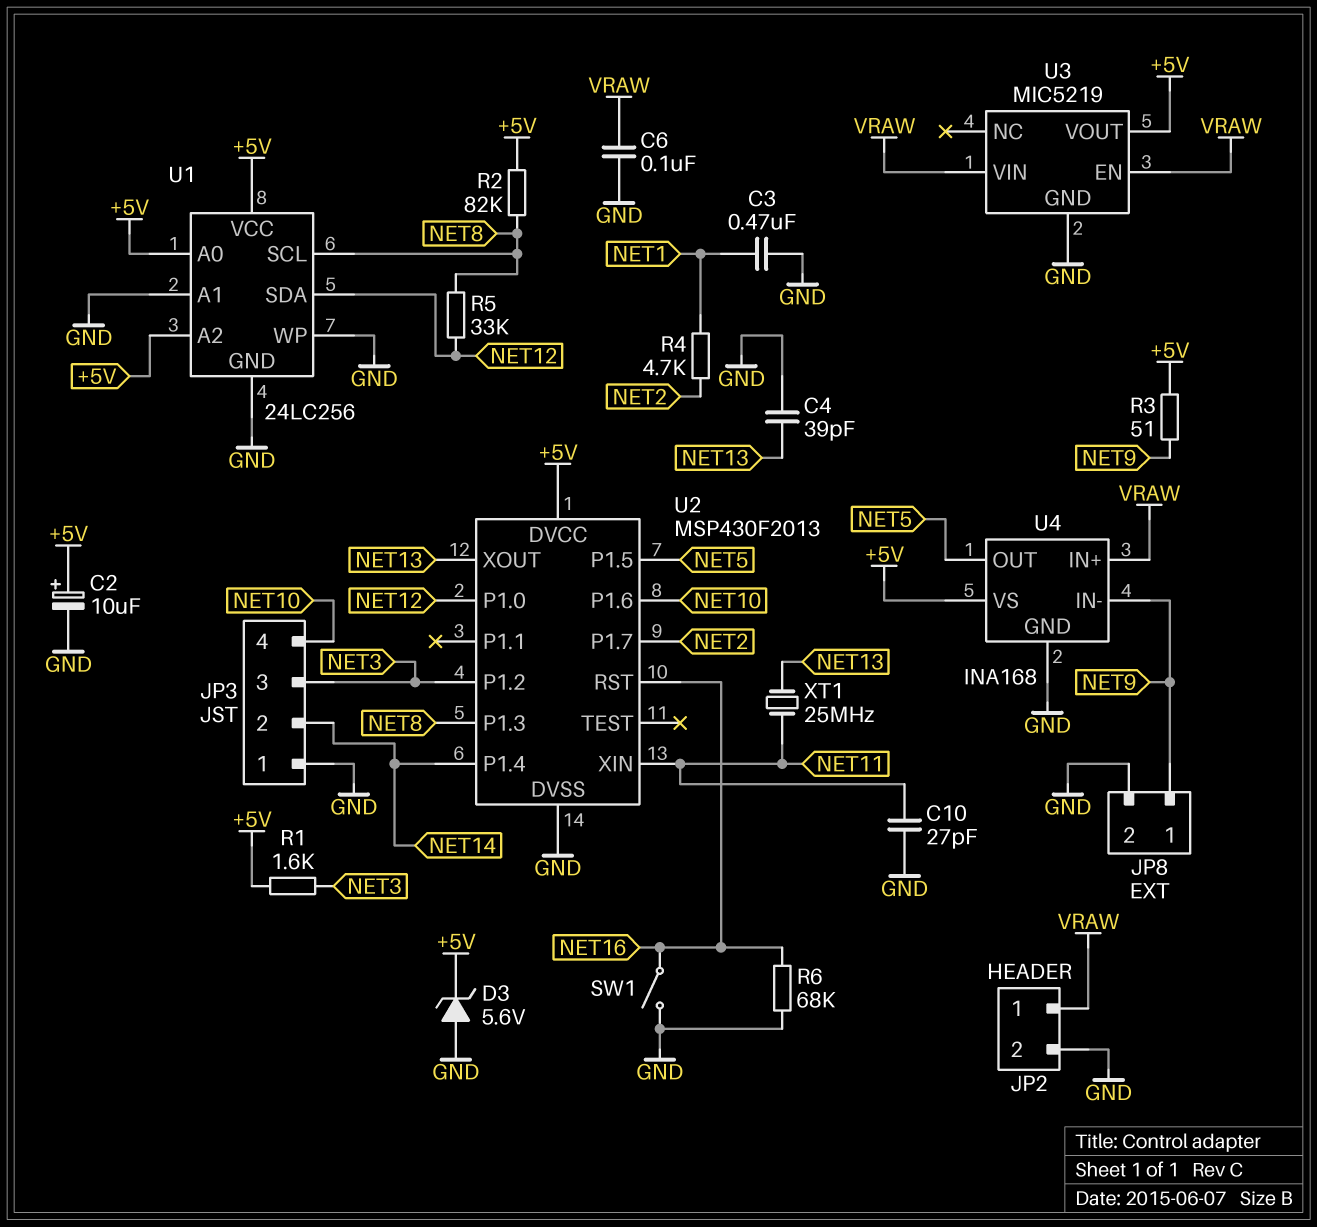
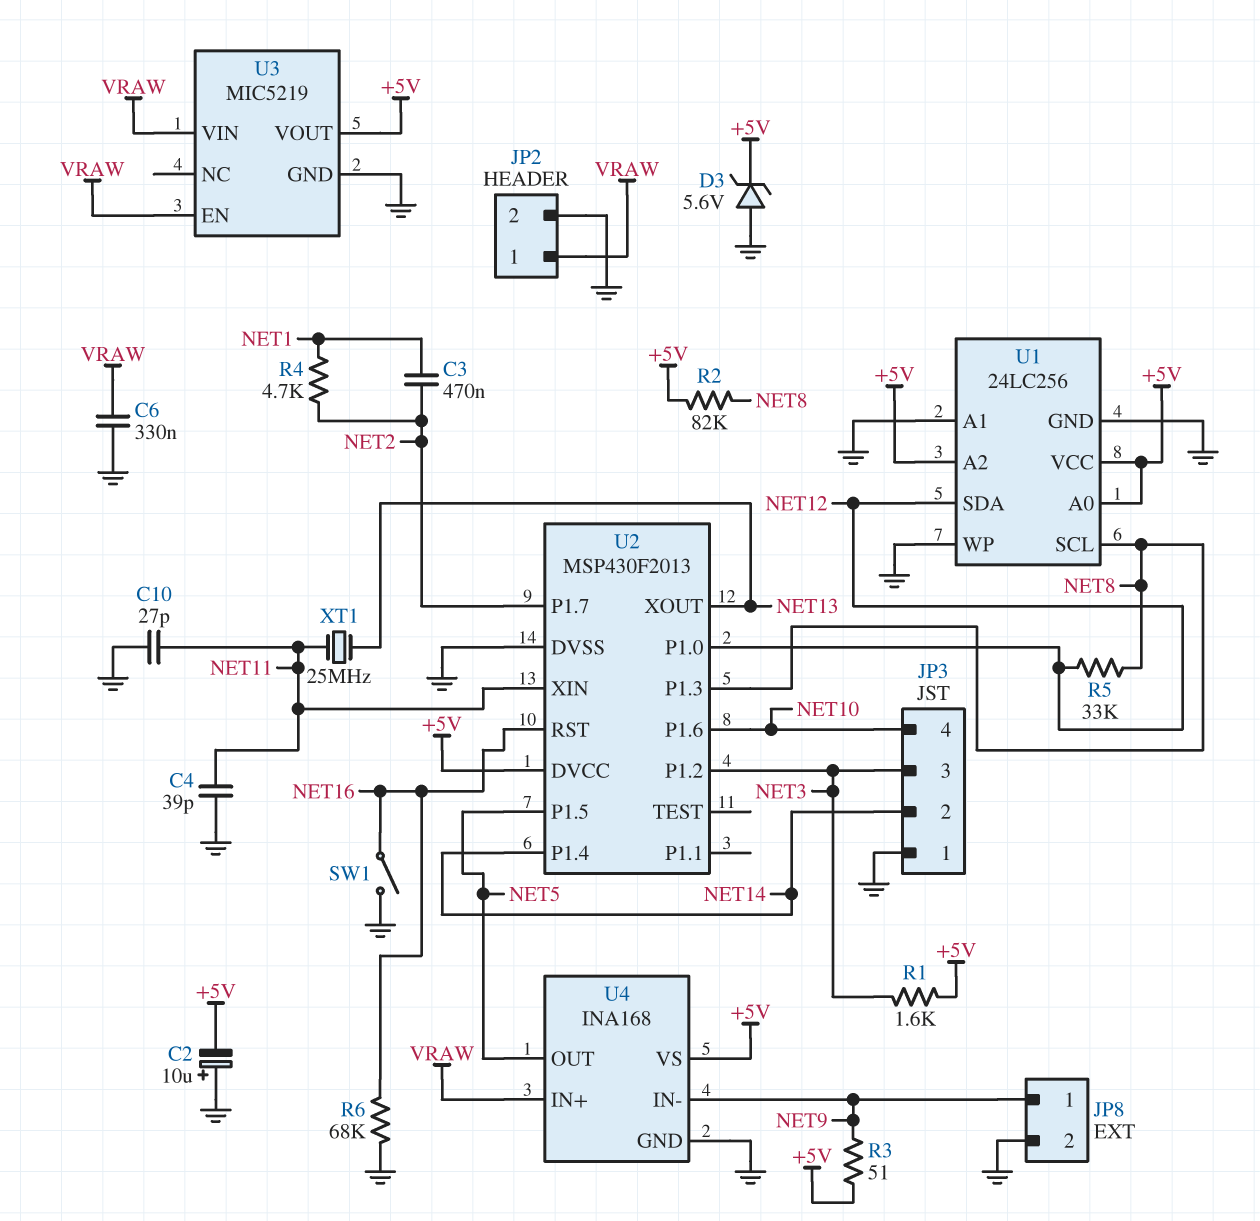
C2: 10uF (plus +5V, minus GND) -> 10uF (plus GND, minus +5V)
C3: 470nF (GND, NET1) -> 470nF (NET1, NET2)
C4: 39pF (GND, NET13) -> 39pF (GND, NET11)
C6: 100nF (GND, VRAW) -> 330nF (GND, VRAW)

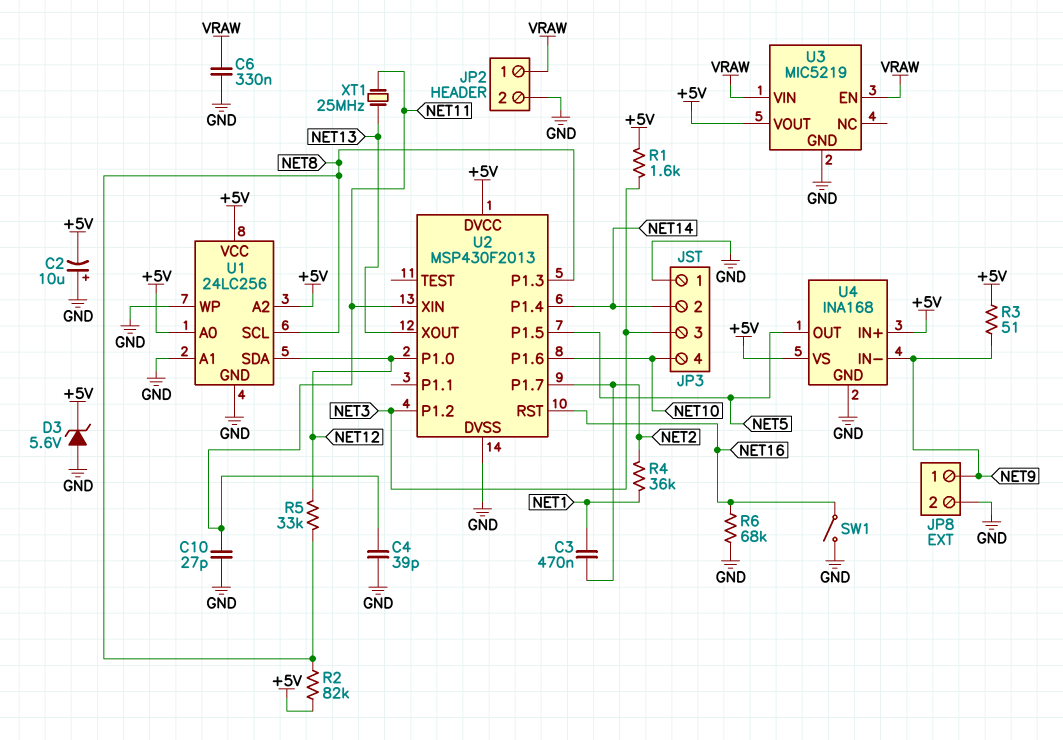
R4: 4.7k (NET1, NET2) -> 36k (NET1, NET2)
U4 pin IN+: VRAW -> +5V

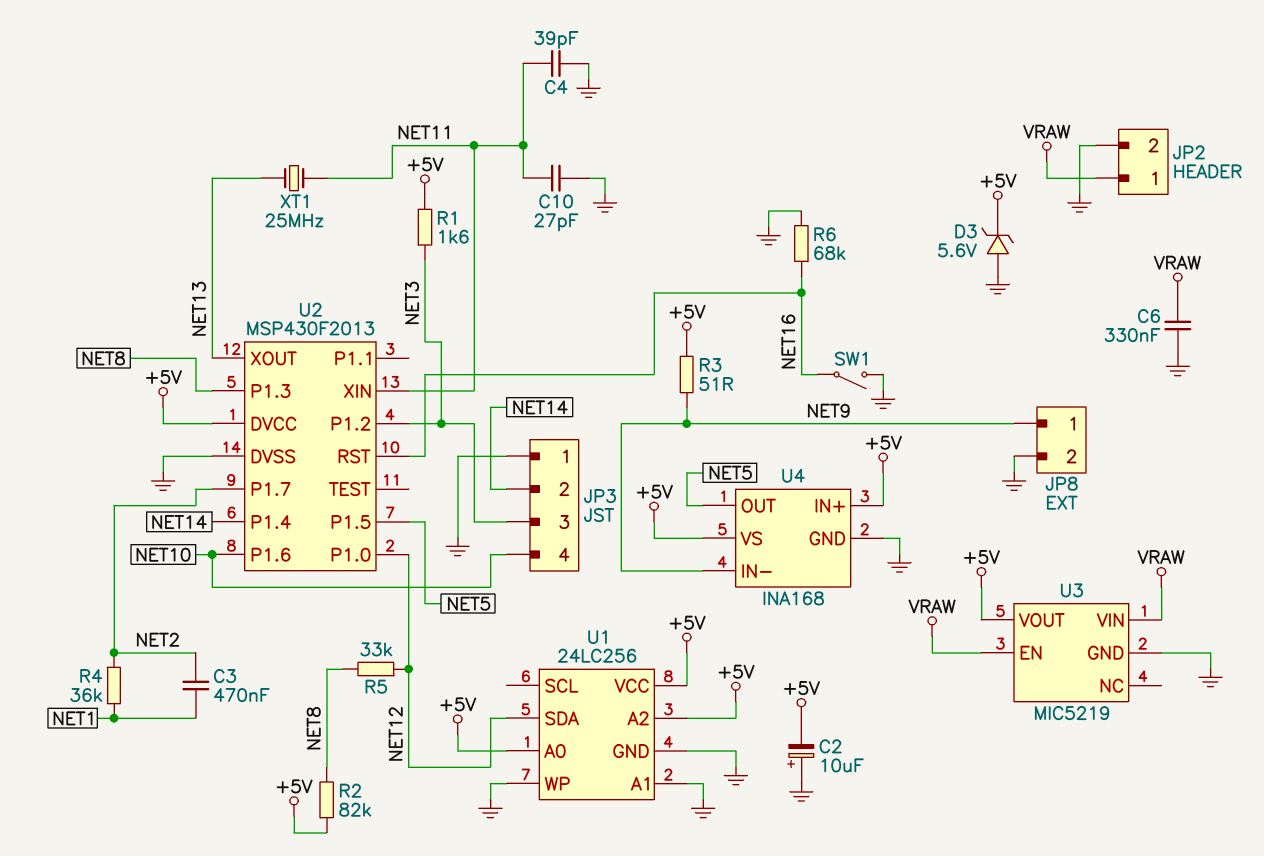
U1 pin SCL: NET8 -> none

